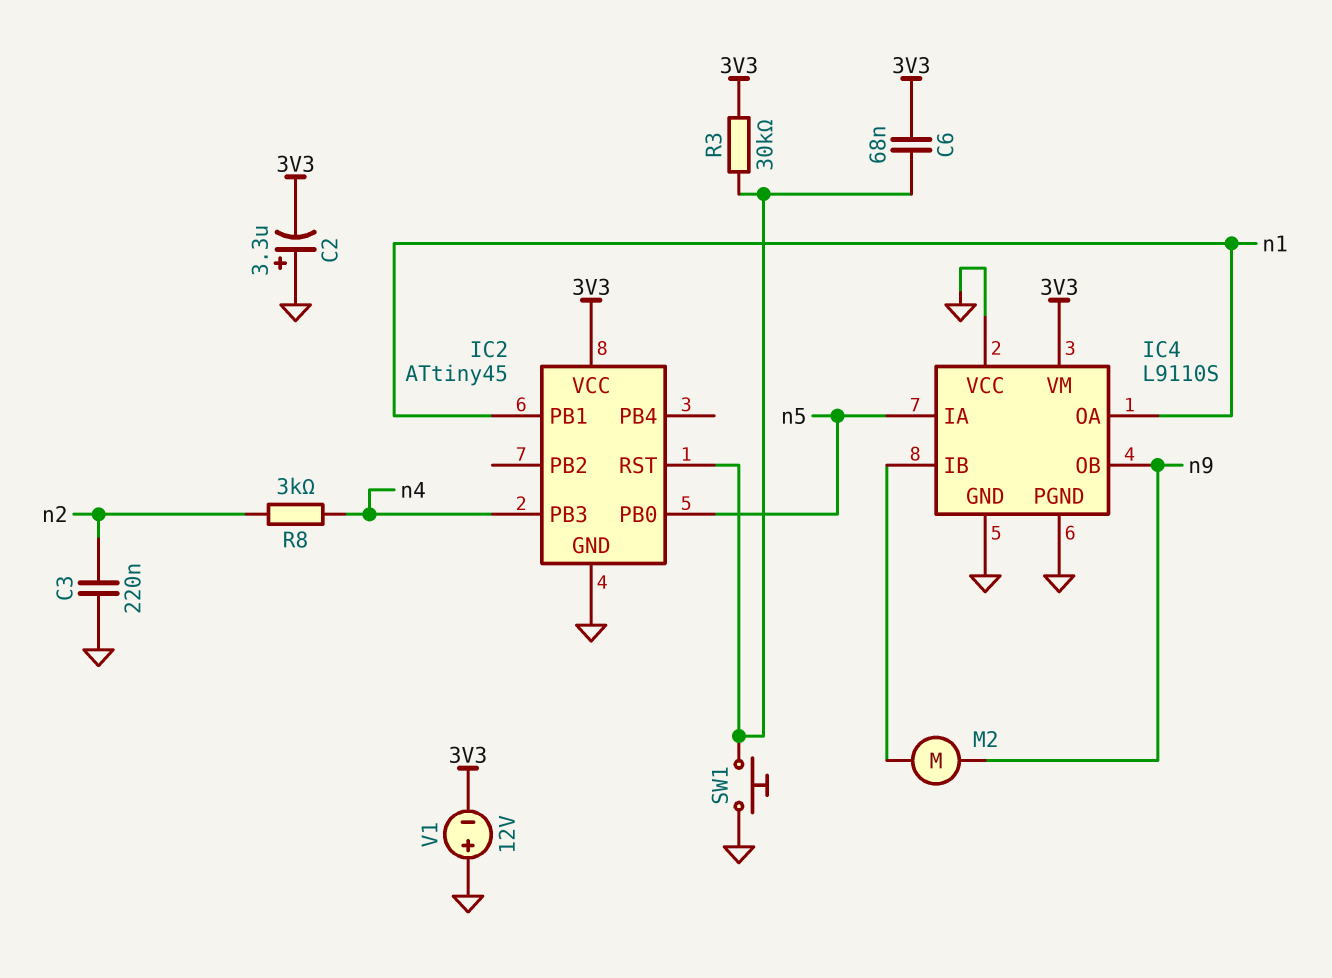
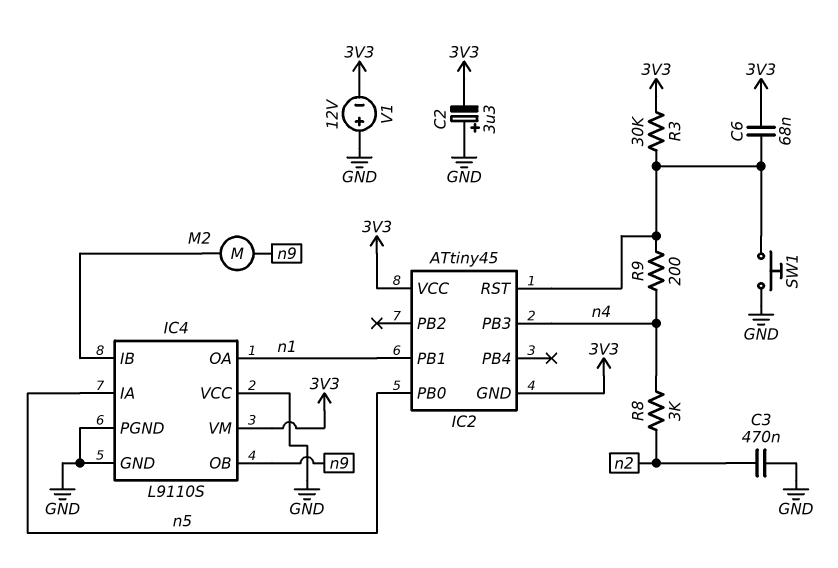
C3: 220nF (GND, n2) -> 470nF (GND, n2)
IC2 pin GND: GND -> 3V3
R9: none -> 200 (IC2/RST, n4)

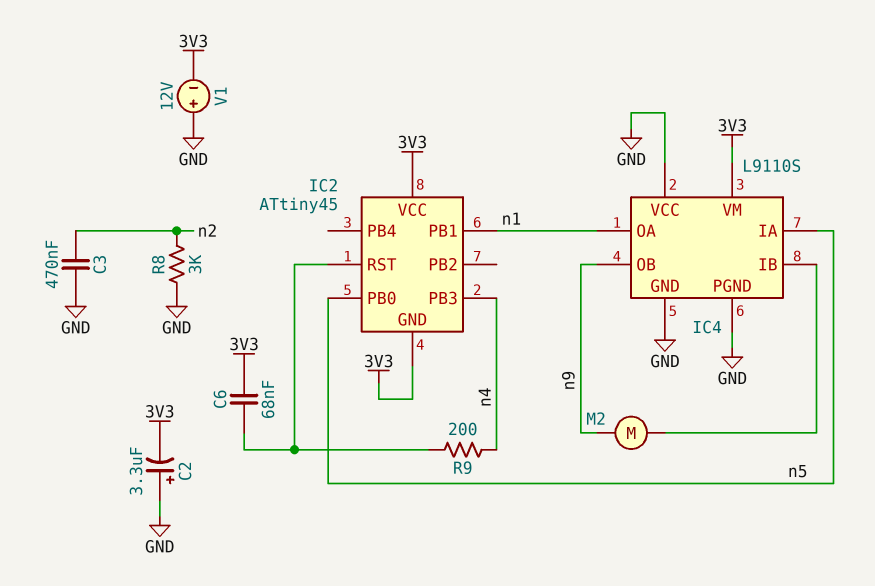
R3: 30k (3V3, IC2/RST) -> none
R8: 3k (n2, n4) -> 3k (GND, n2)
SW1: button (GND, IC2/RST) -> none

